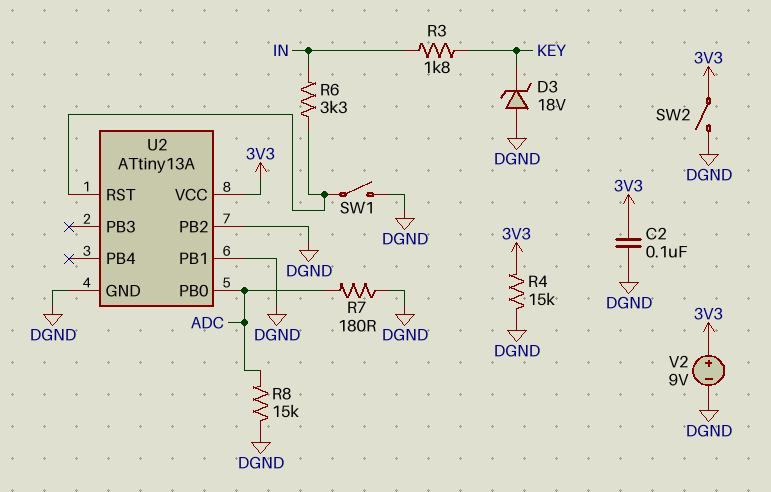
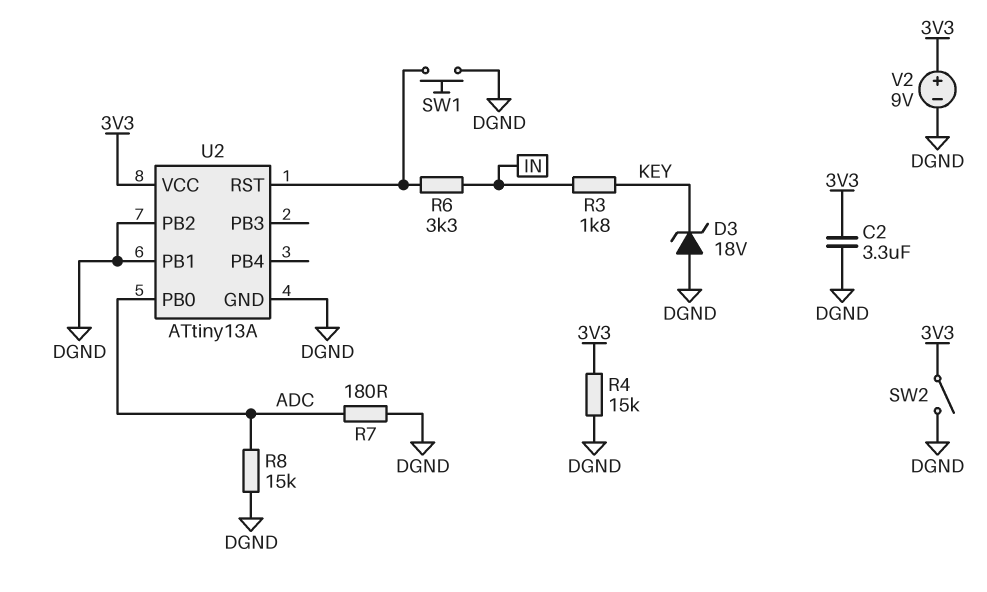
C2: 100nF (3V3, DGND) -> 3.3uF (3V3, DGND)
SW1: switch (DGND, U2/RST) -> button (DGND, U2/RST)

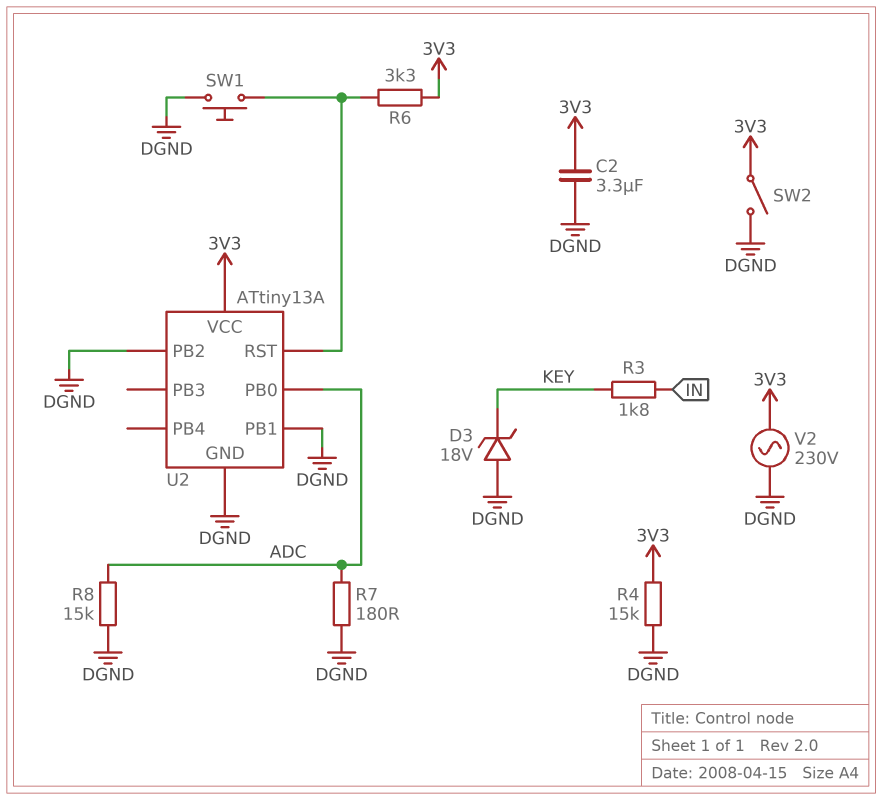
R6: 3.3k (IN, U2/RST) -> 3.3k (3V3, U2/RST)
V2: 9V (plus 3V3, minus DGND) -> AC 230V (3V3, DGND)

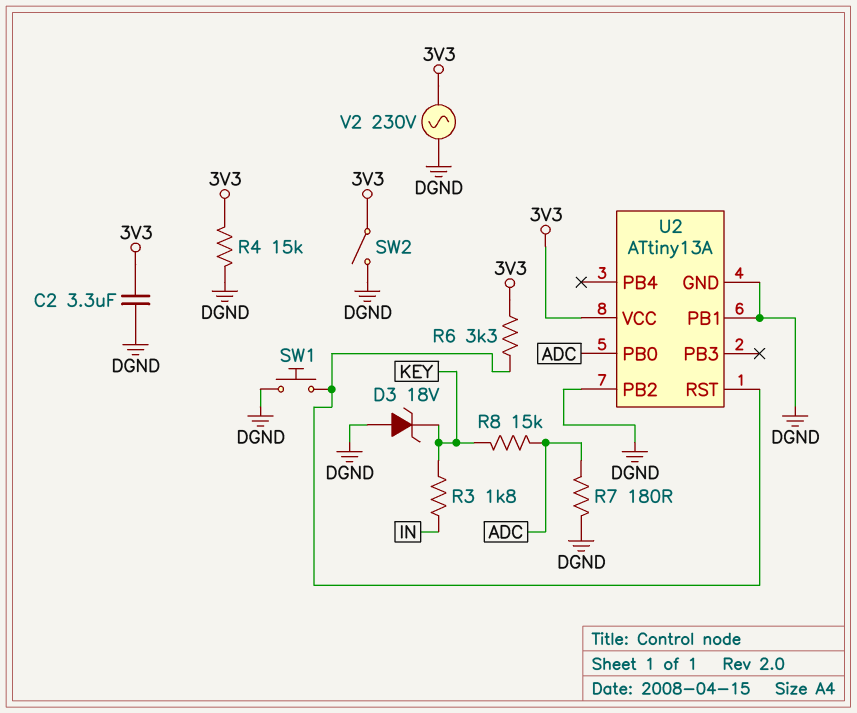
R8: 15k (ADC, DGND) -> 15k (ADC, KEY)

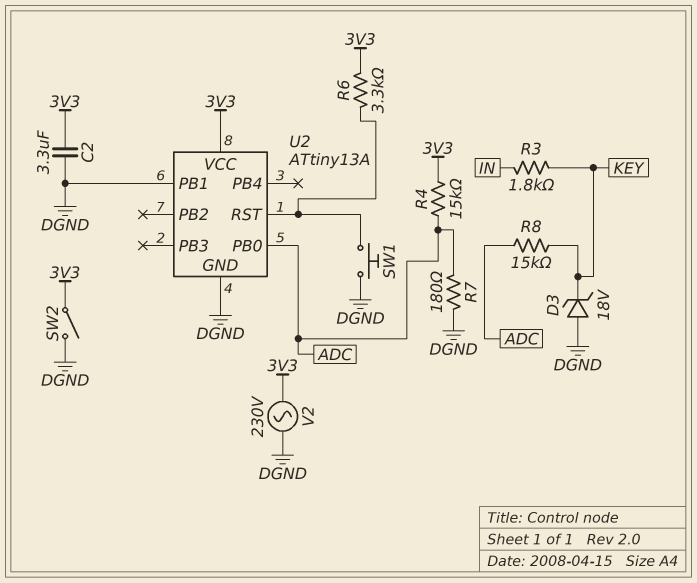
R4: 15k (3V3, DGND) -> 15k (3V3, ADC)
U2 pin PB2: DGND -> none

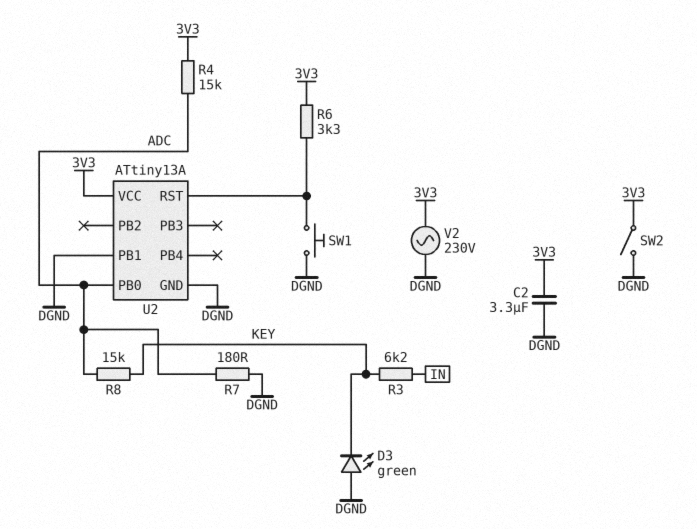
D3: zener 18V (A DGND, K KEY) -> LED green (A DGND, K KEY)
R3: 1.8k (IN, KEY) -> 6.2k (IN, KEY)

